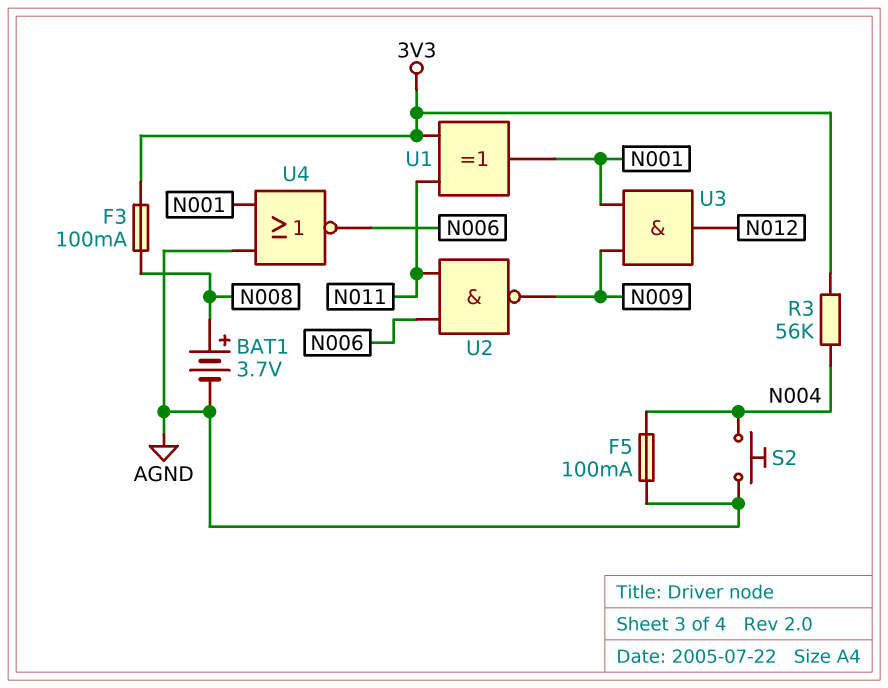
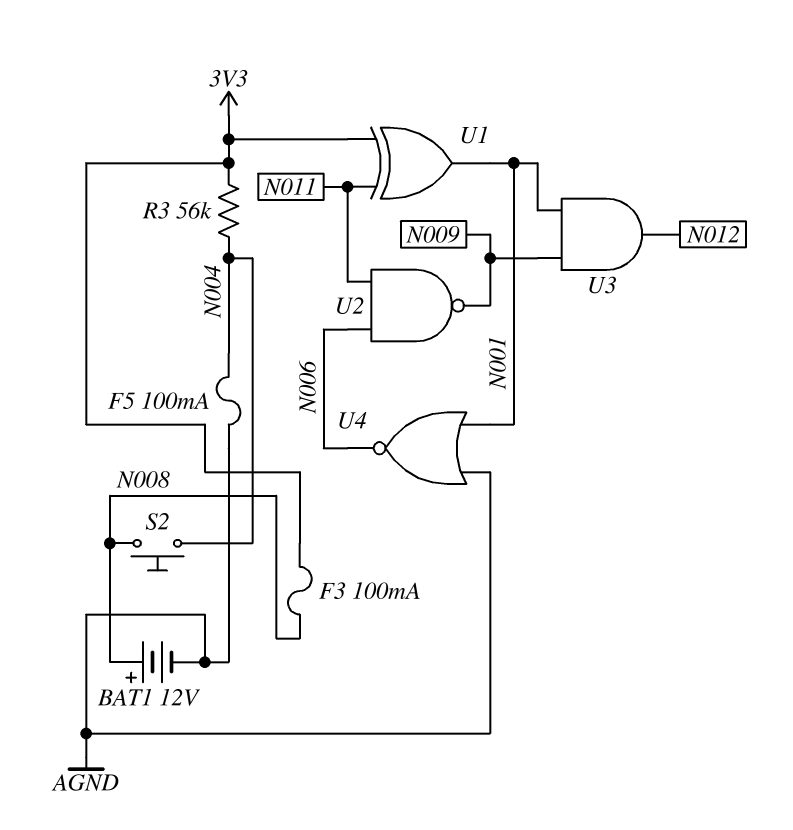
BAT1: 3.7V (plus N008, minus AGND) -> 12V (plus N008, minus AGND)
S2: button (AGND, N004) -> button (N004, N008)

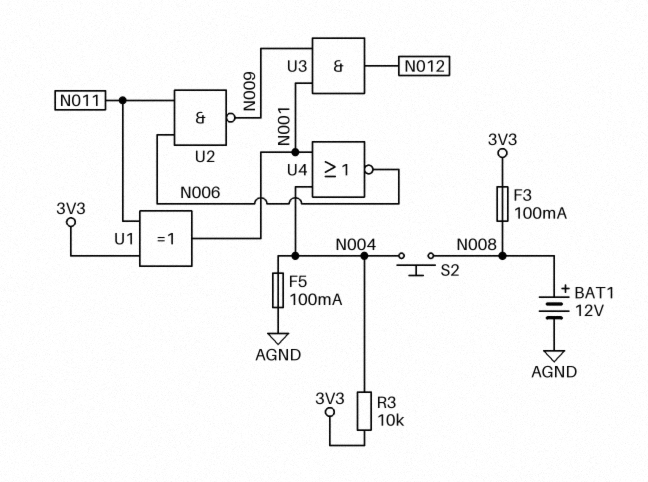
R3: 56k (3V3, N004) -> 10k (3V3, N004)
U4: NOR (in AGND, in N001, out N006) -> NOR (in N001, in N004, out N006)

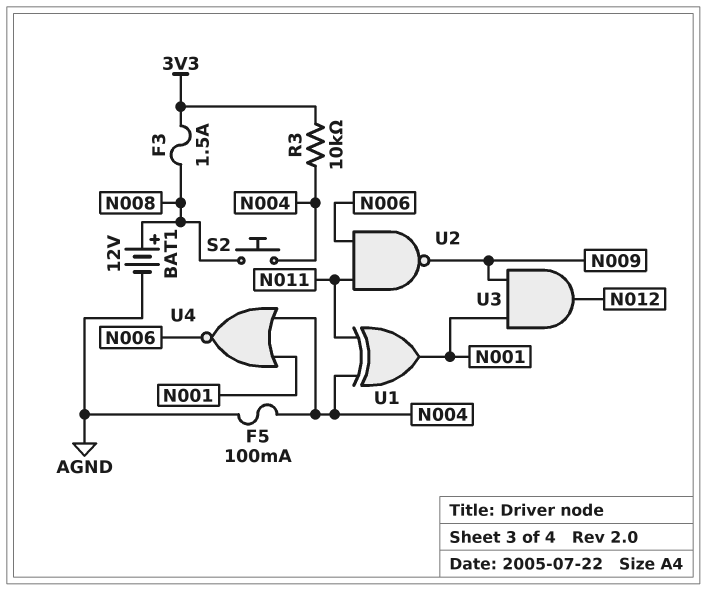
F3: 100mA (3V3, N008) -> 1.5A (3V3, N008)
U1: XOR (in 3V3, in N011, out N001) -> XOR (in N004, in N011, out N001)

